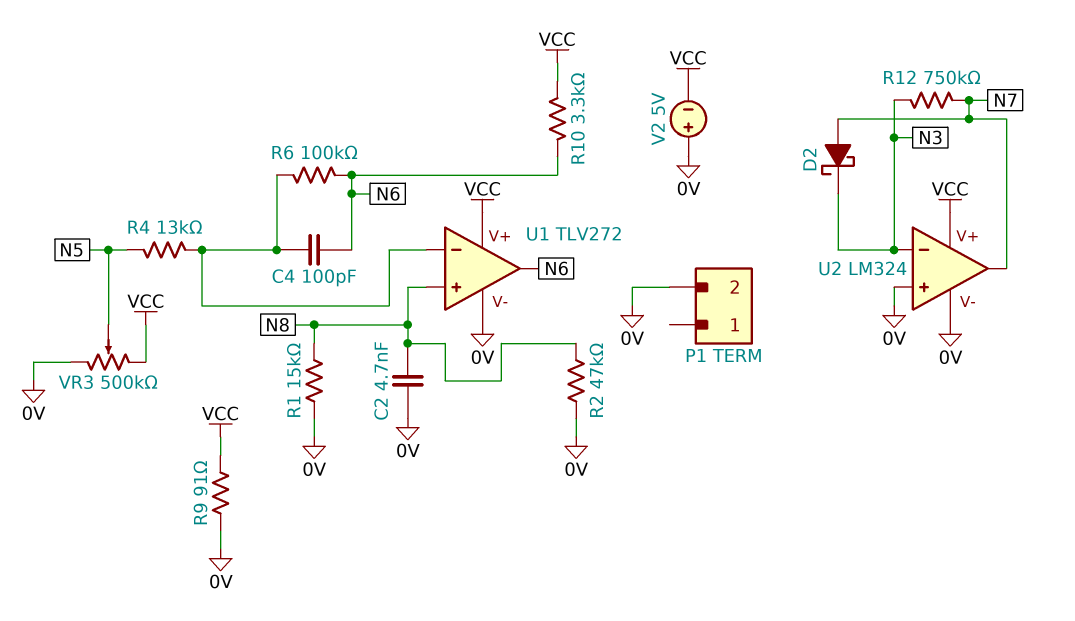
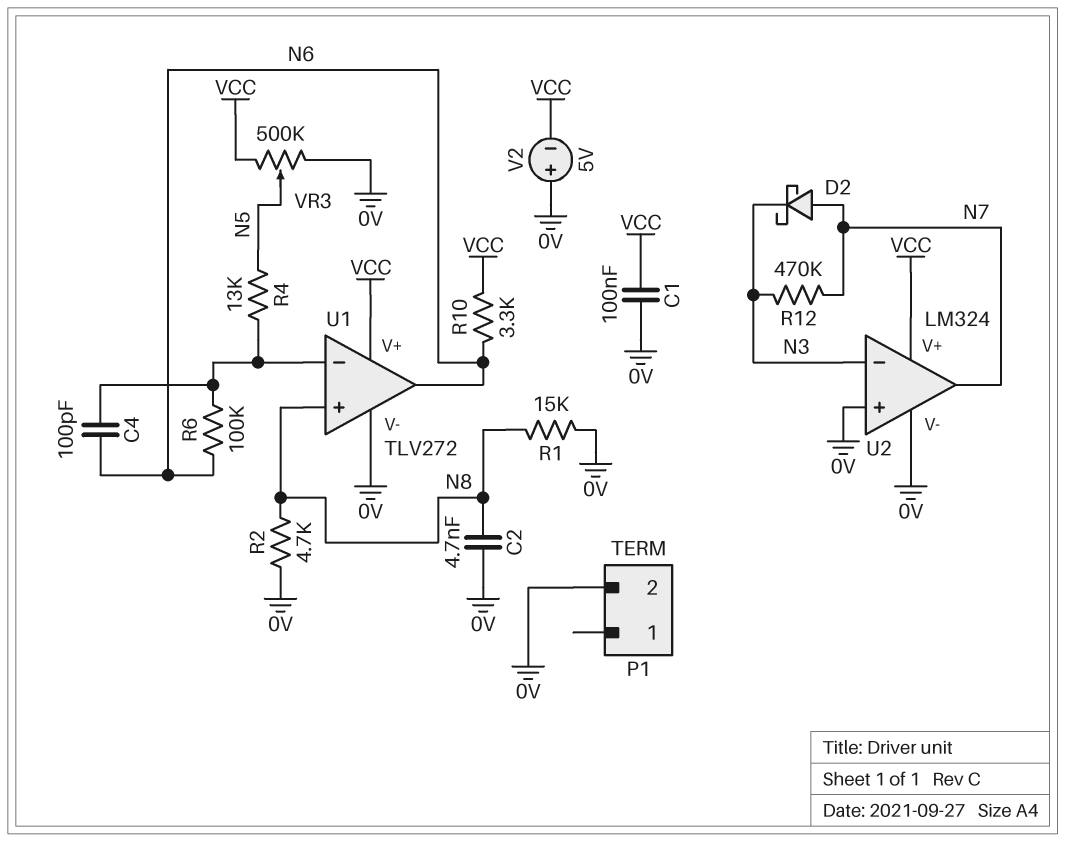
C1: none -> 100nF (0V, VCC)
R2: 47k (0V, N8) -> 4.7k (0V, N8)
R9: 91 (0V, VCC) -> none
R12: 750k (N3, N7) -> 470k (N3, N7)

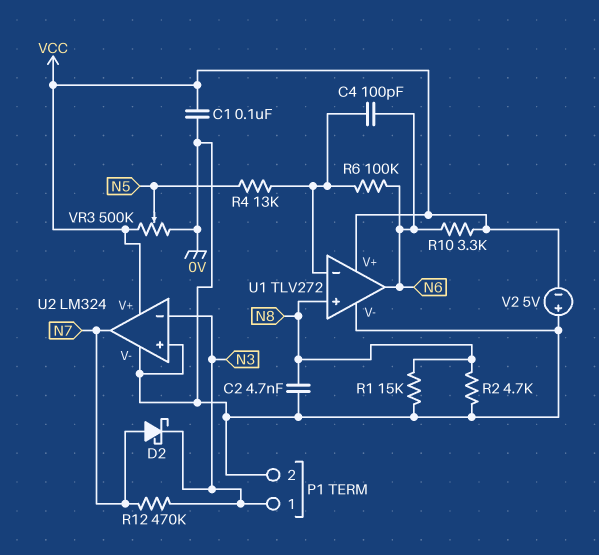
P1 pin 1: none -> N3

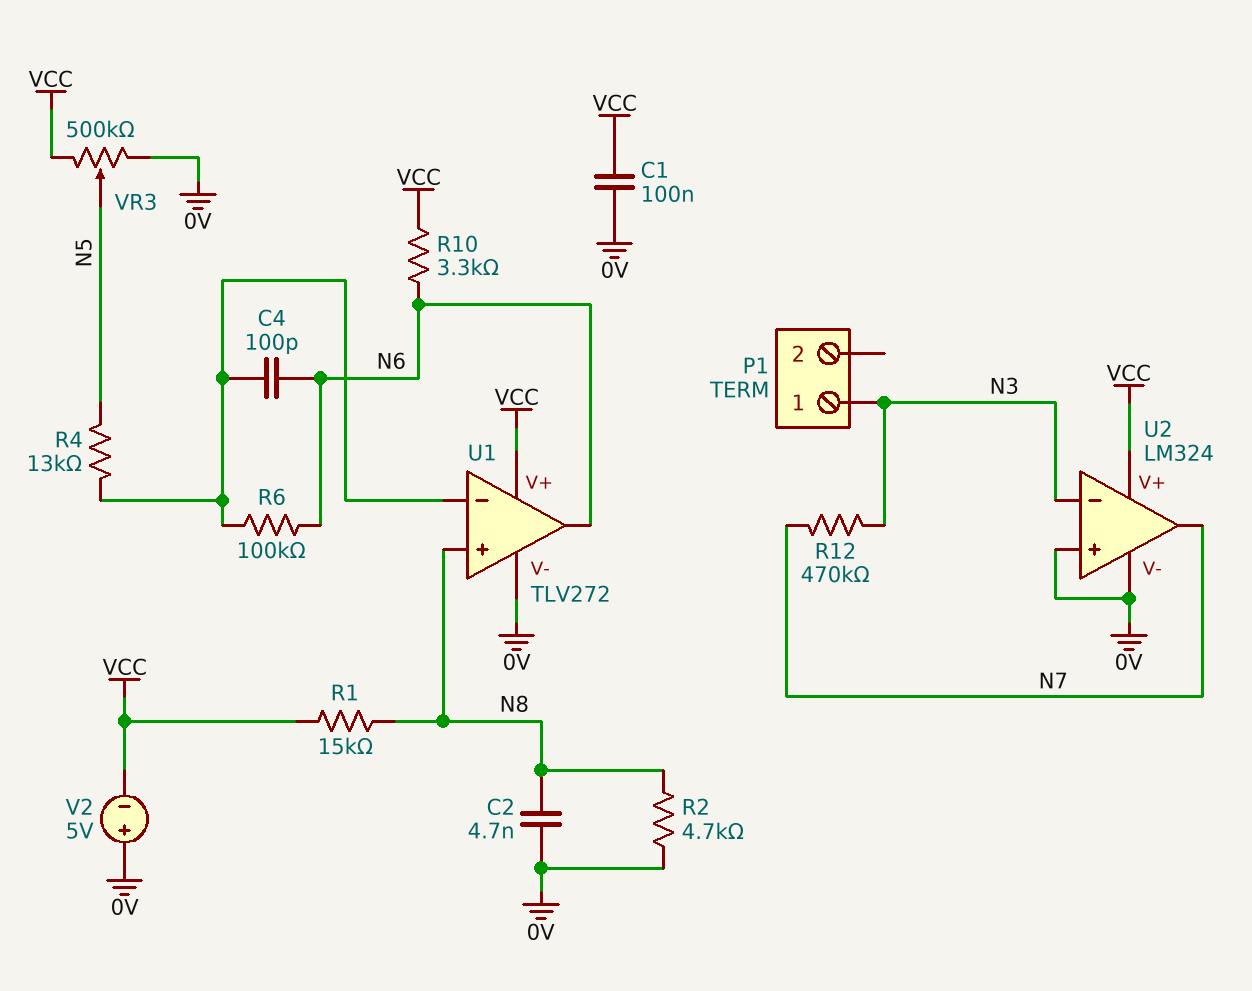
D2: schottky (A N7, K N3) -> none
P1 pin 2: 0V -> none
R1: 15k (0V, N8) -> 15k (N8, VCC)

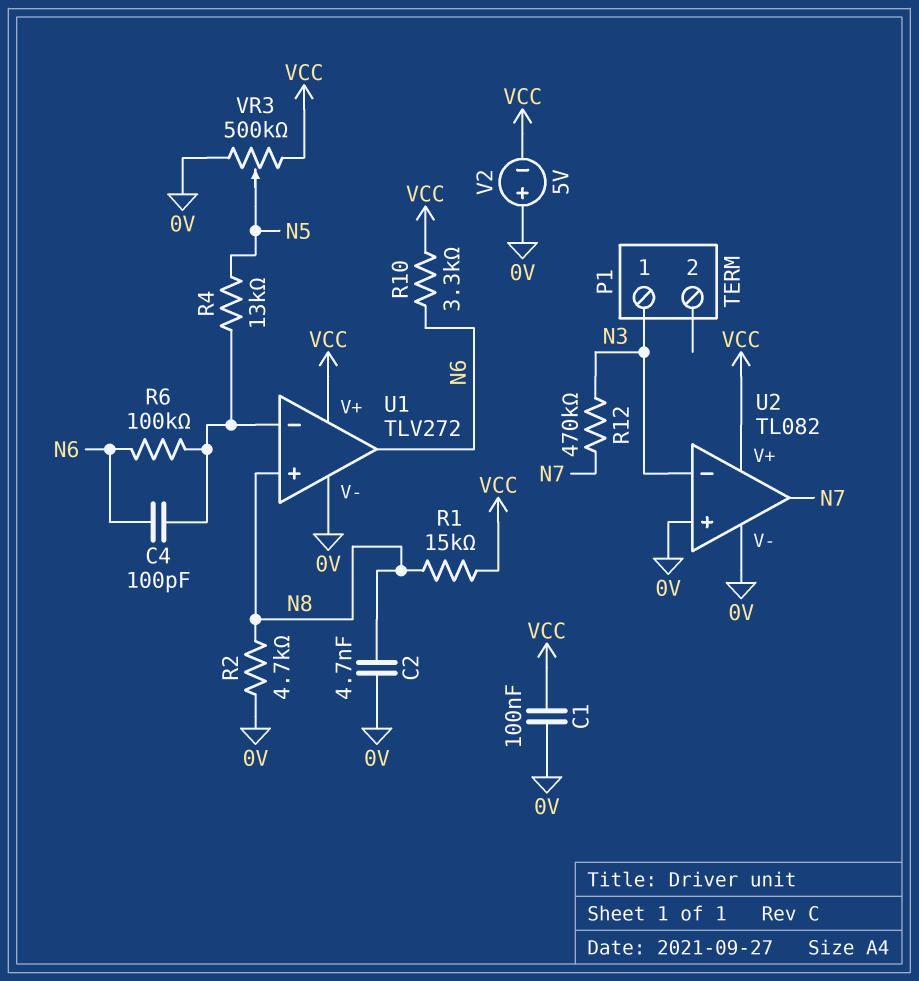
U2: LM324 -> TL082

